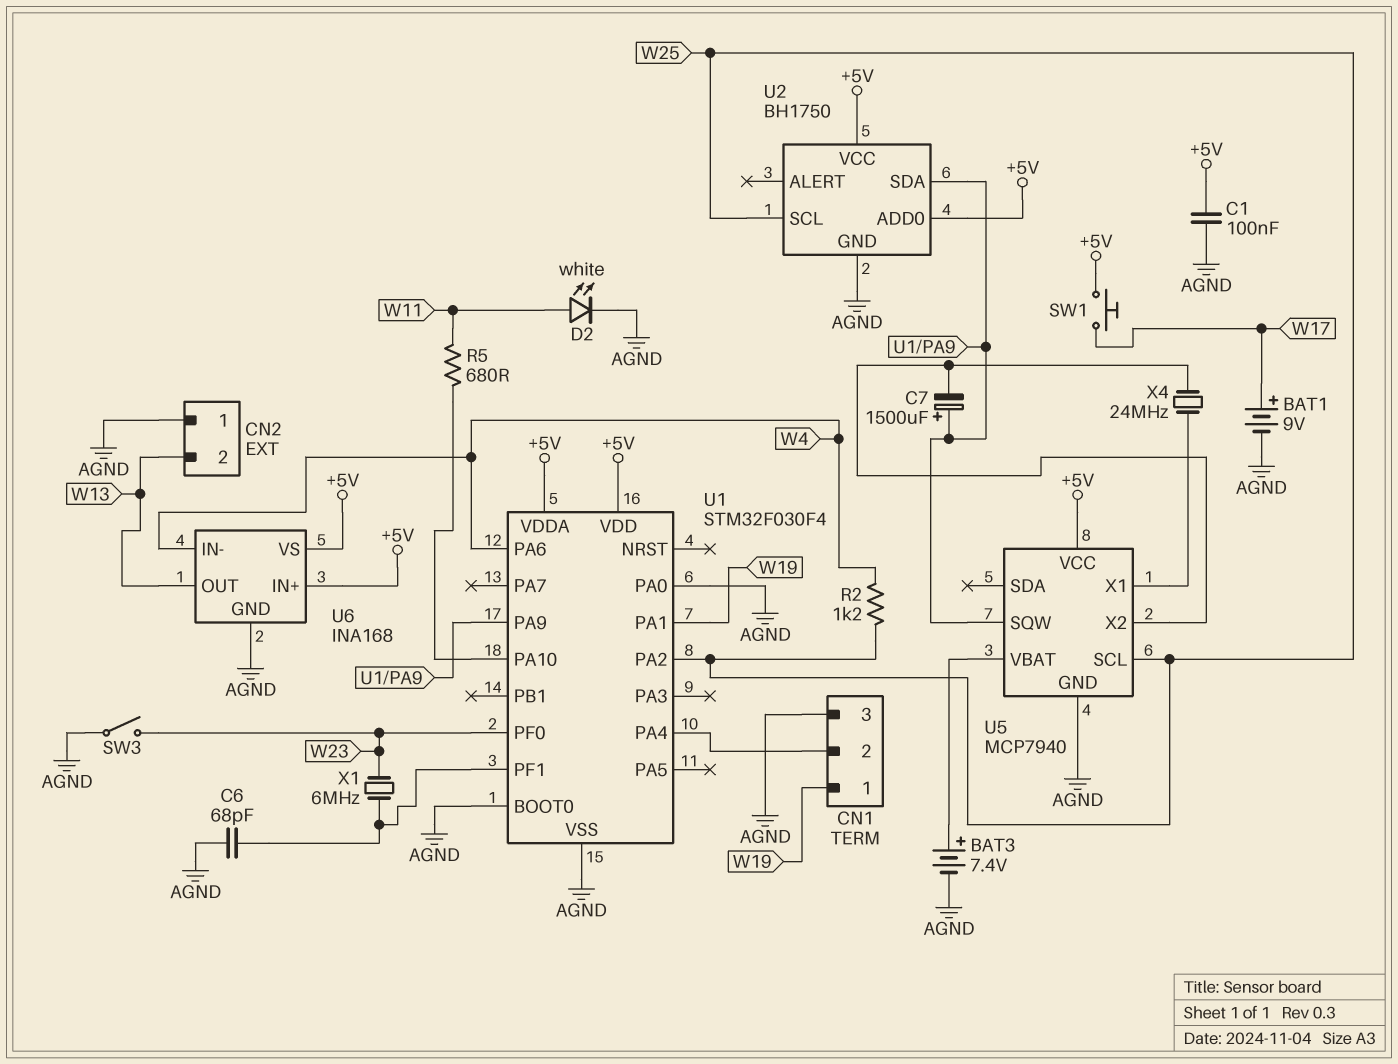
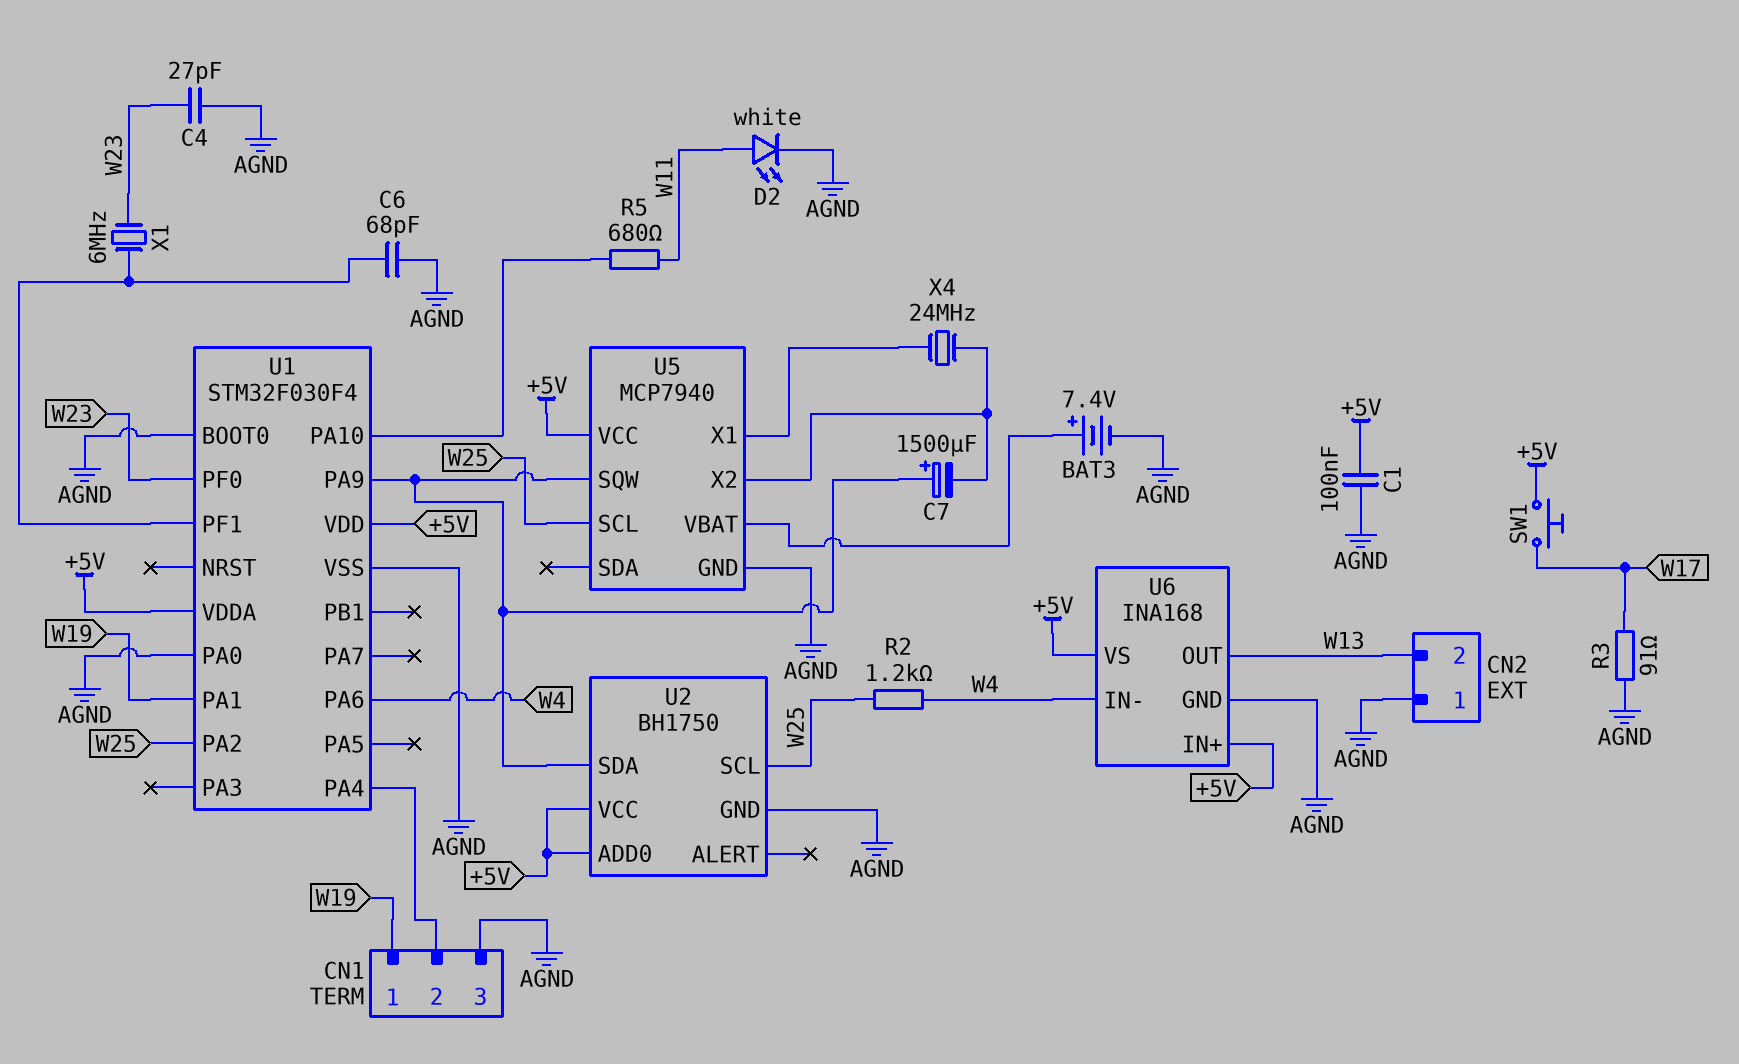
BAT1: 9V (plus W17, minus AGND) -> none
C4: none -> 27pF (AGND, W23)
R3: none -> 91 (AGND, W17)
SW3: switch (AGND, W23) -> none

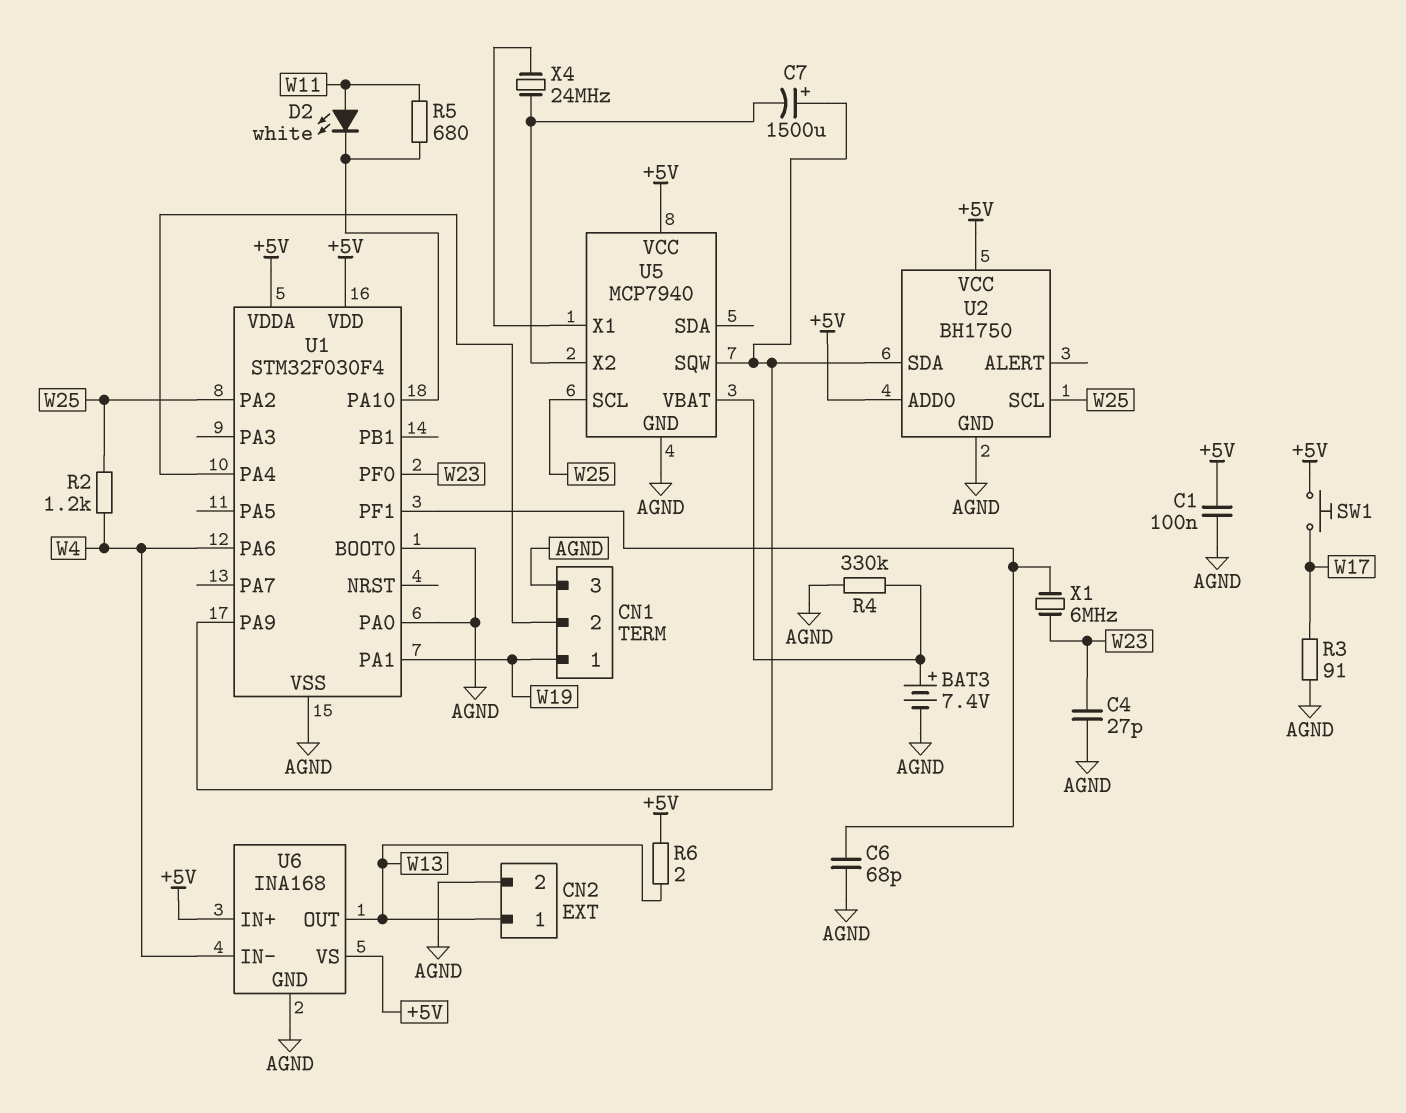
CN2 pin 1: AGND -> W13
CN2 pin 2: W13 -> AGND
D2: LED white (A W11, K AGND) -> LED white (A W11, K U1/PA10)
R4: none -> 330k (AGND, U5/VBAT)
R6: none -> 2 (+5V, W13)

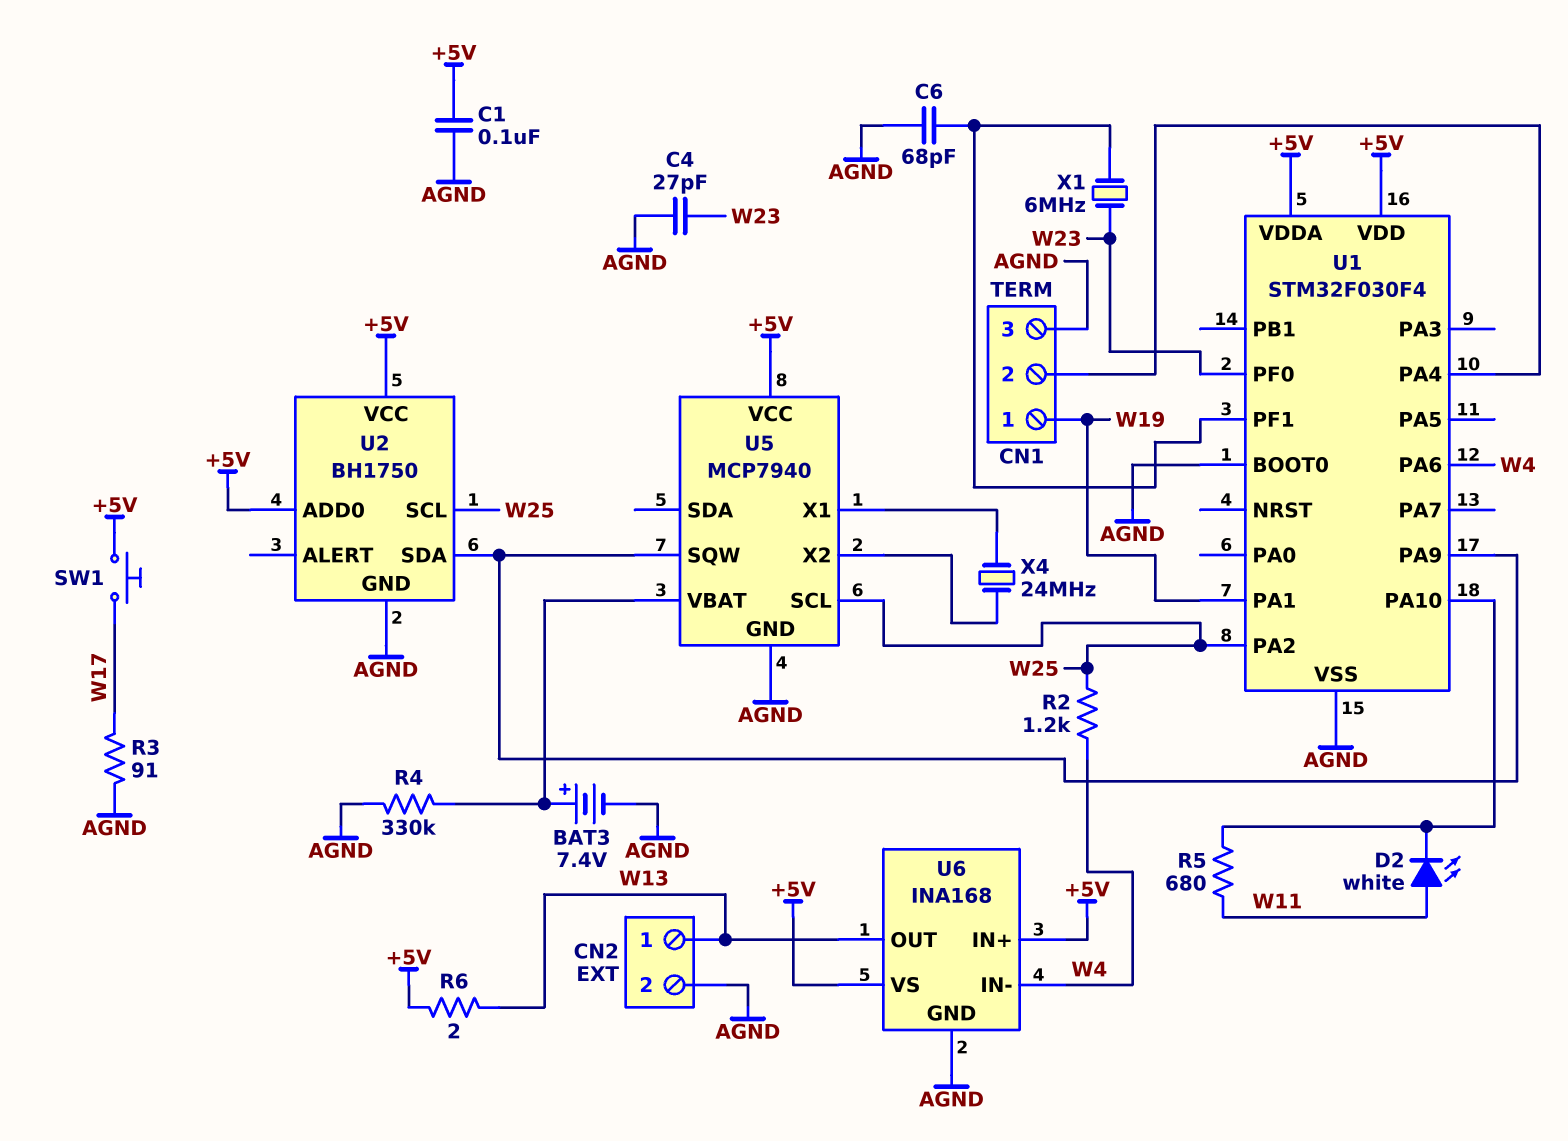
C7: 1500uF (plus U1/PA9, minus U5/X2) -> none
U1 pin PA0: AGND -> none

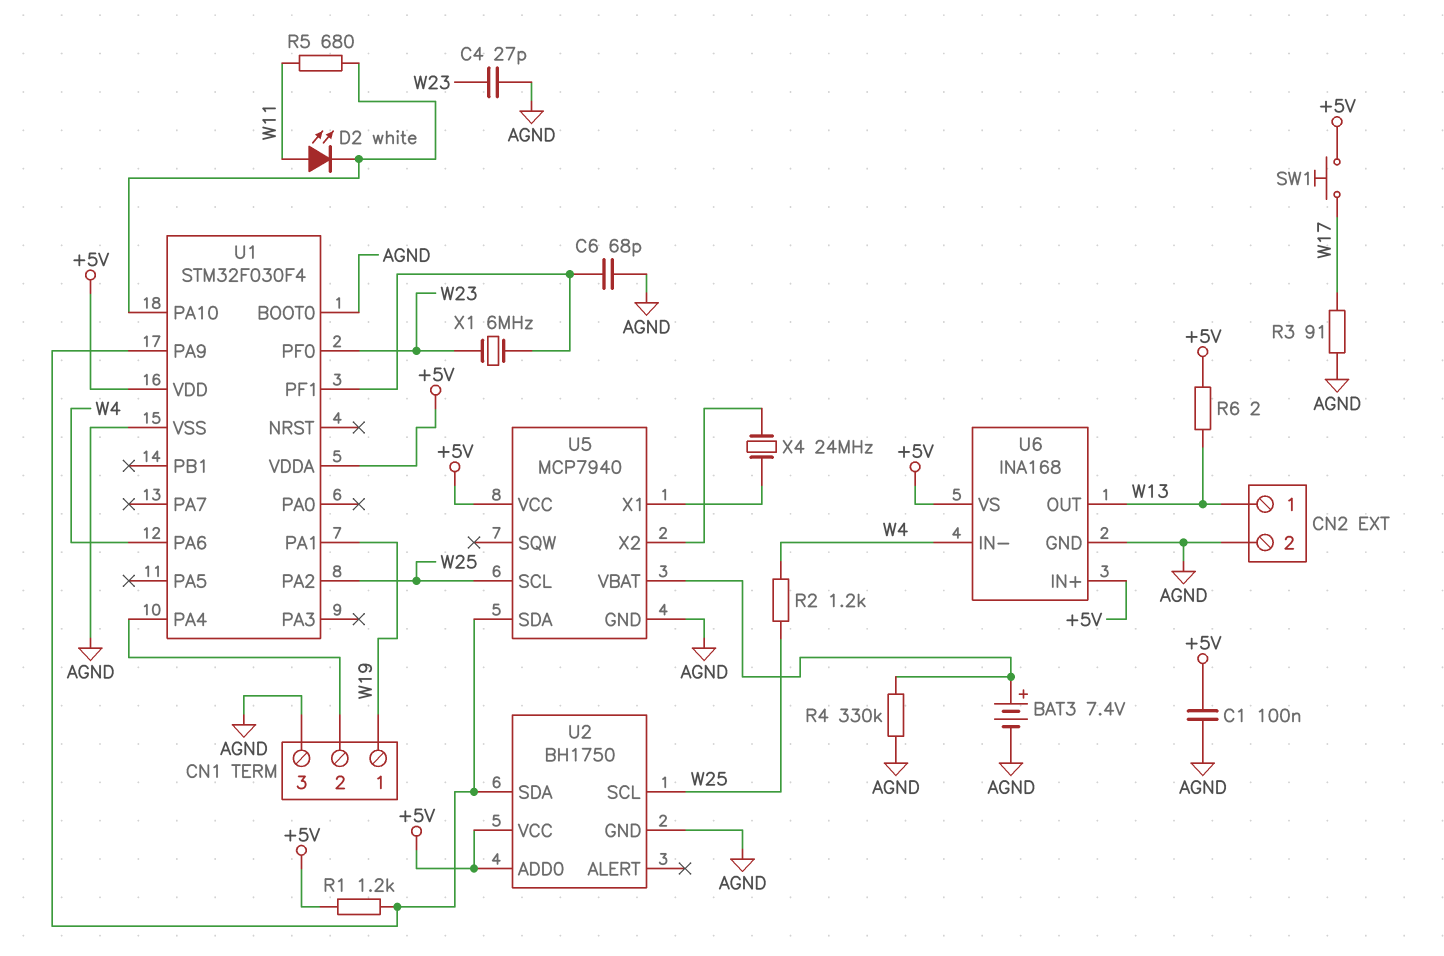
R1: none -> 1.2k (+5V, U1/PA9)
U5 pin SDA: none -> U1/PA9
U5 pin SQW: U1/PA9 -> none

